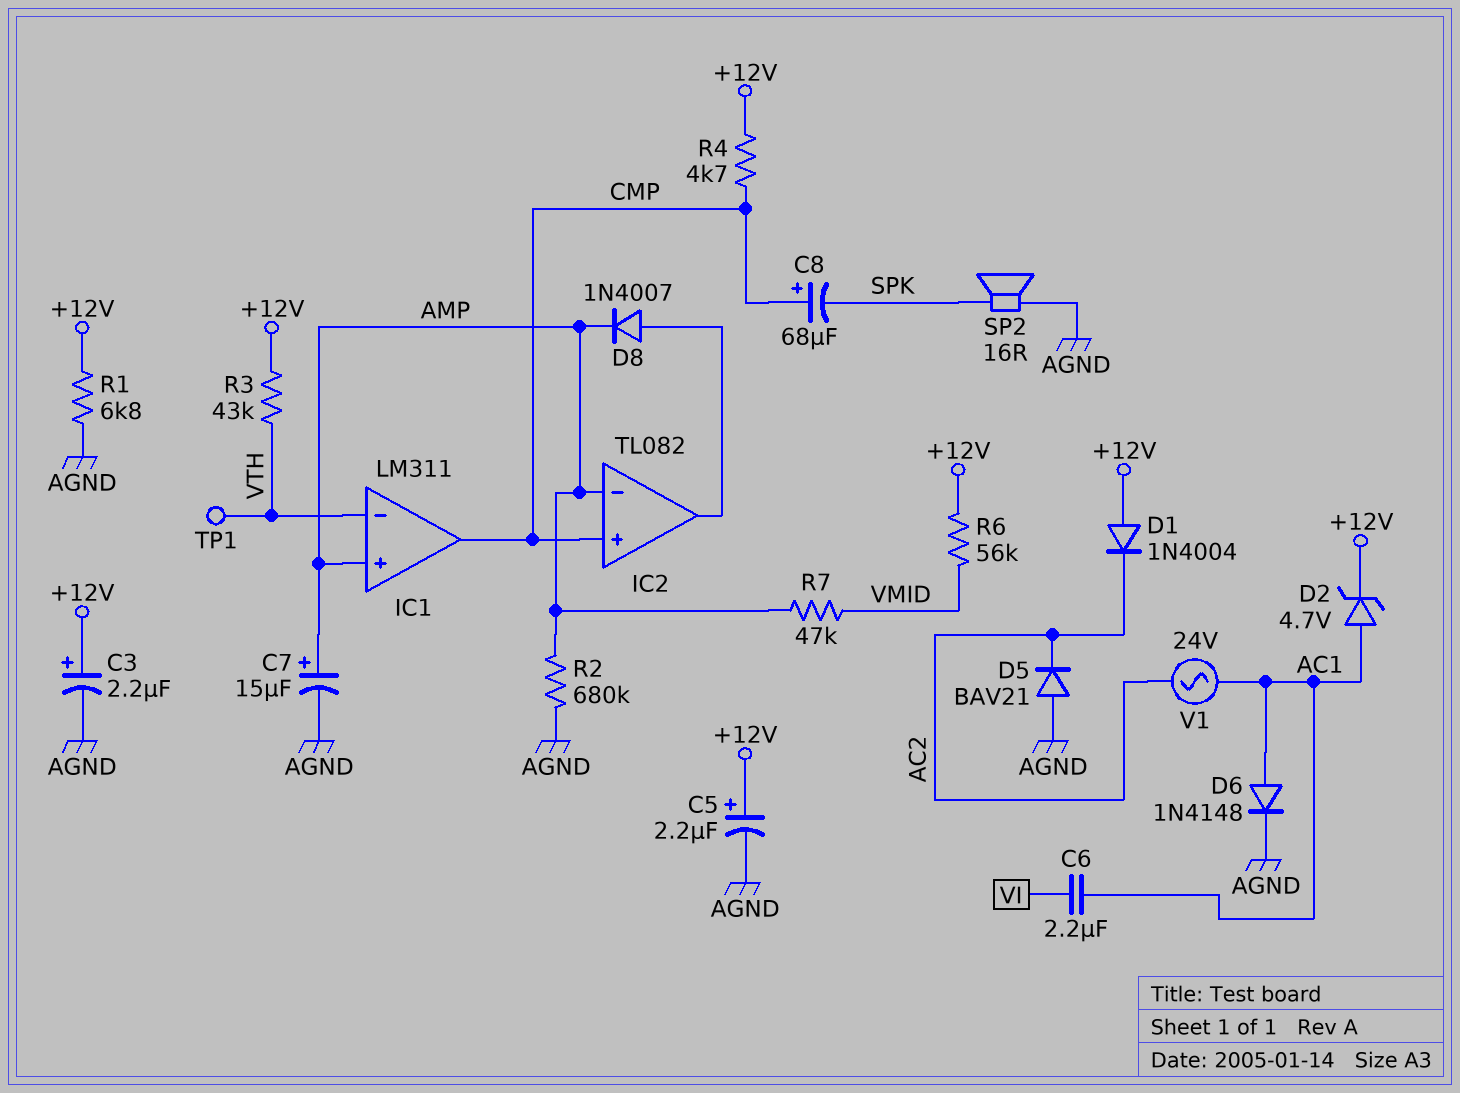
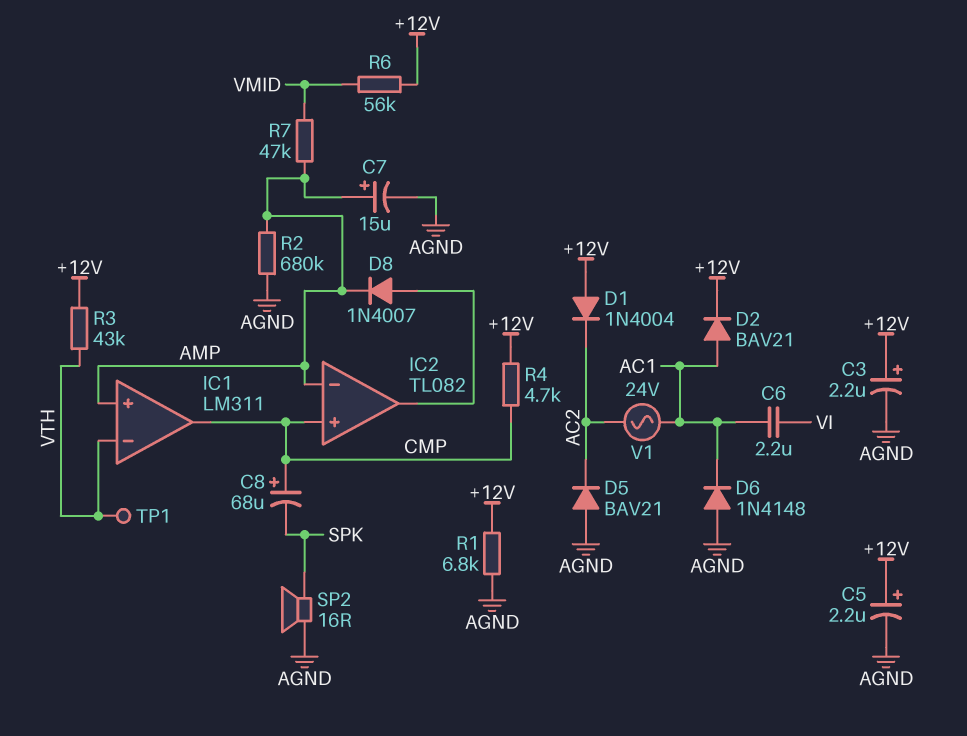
D2: zener 4.7V (A AC1, K +12V) -> diode BAV21 (A AC1, K +12V)
D6: diode 1N4148 (A AC1, K AGND) -> diode 1N4148 (A AGND, K AC1)

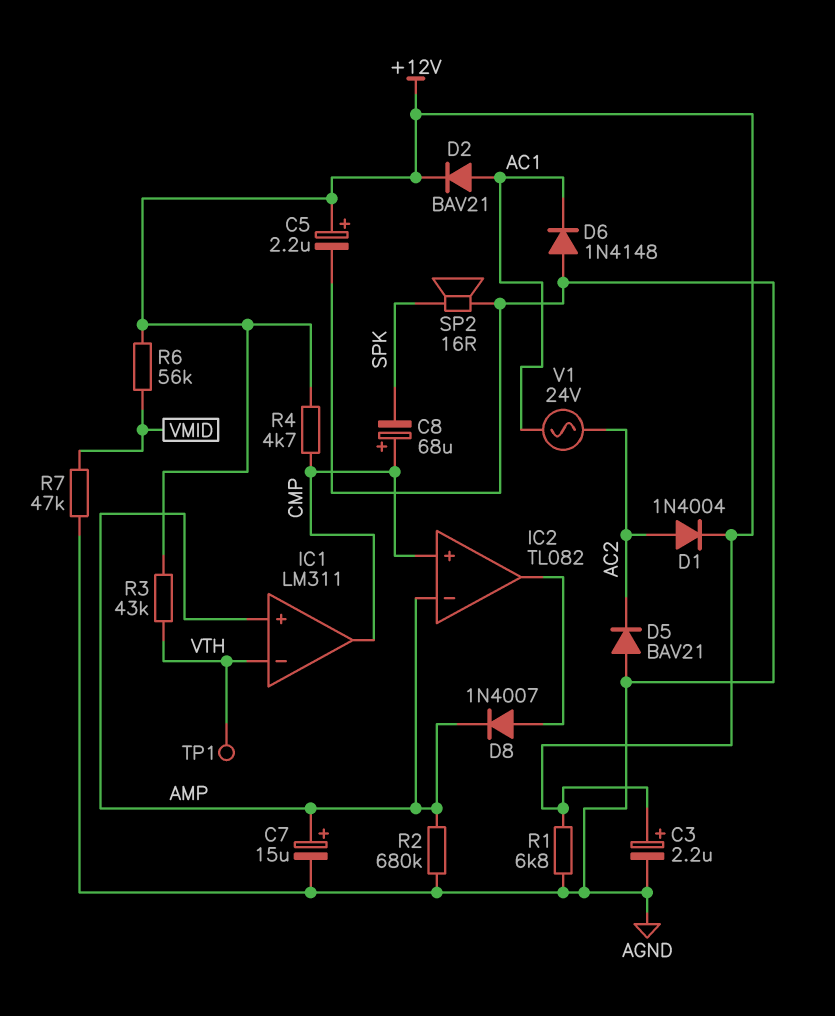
C6: 2.2uF (AC1, VI) -> none
D1: diode 1N4004 (A +12V, K AC2) -> diode 1N4004 (A AC2, K +12V)
R7: 47k (AMP, VMID) -> 47k (AGND, VMID)

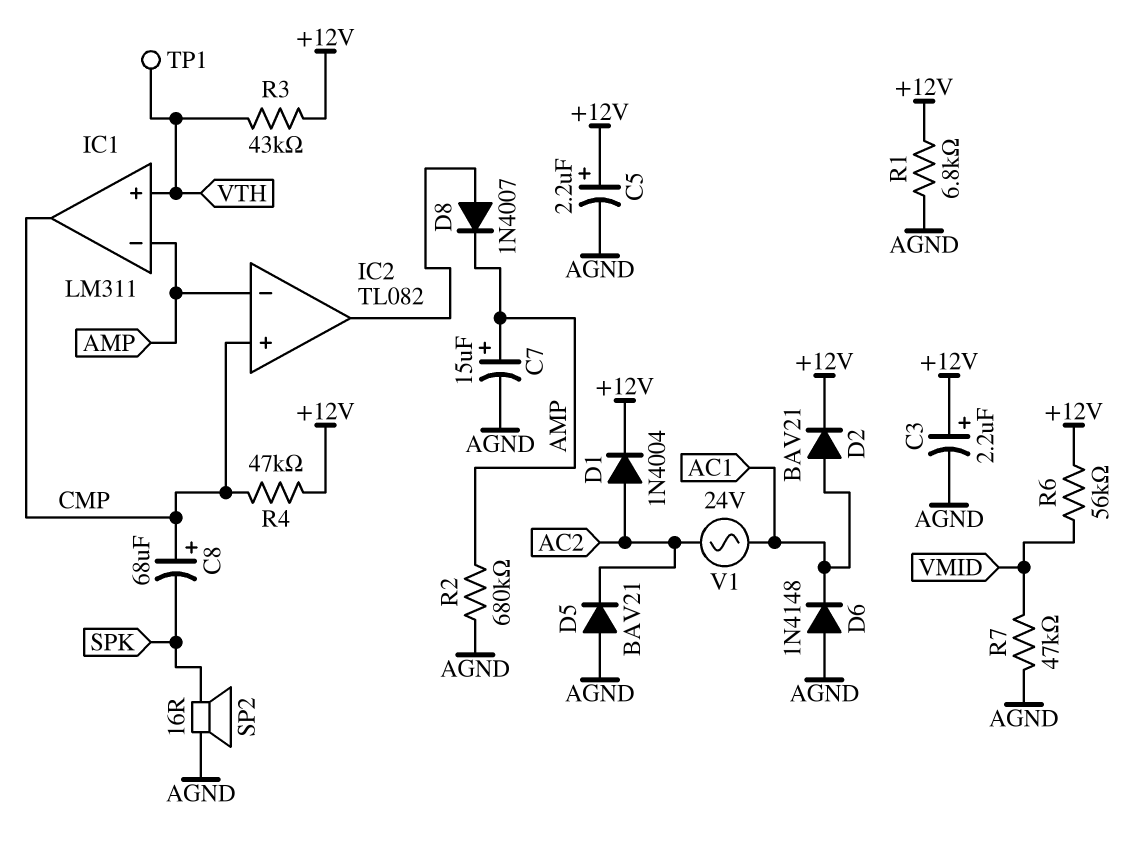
IC1 pin in+: AMP -> VTH
IC1 pin in-: VTH -> AMP
R4: 4.7k (+12V, CMP) -> 47k (+12V, CMP)

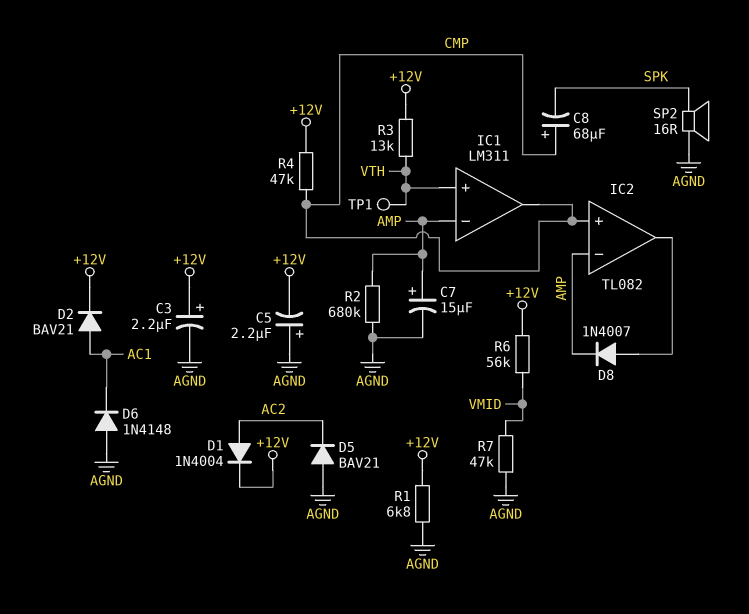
C5: 2.2uF (plus +12V, minus AGND) -> 2.2uF (plus AGND, minus +12V)
R3: 43k (+12V, VTH) -> 13k (+12V, VTH)
V1: AC 24V (AC1, AC2) -> none

